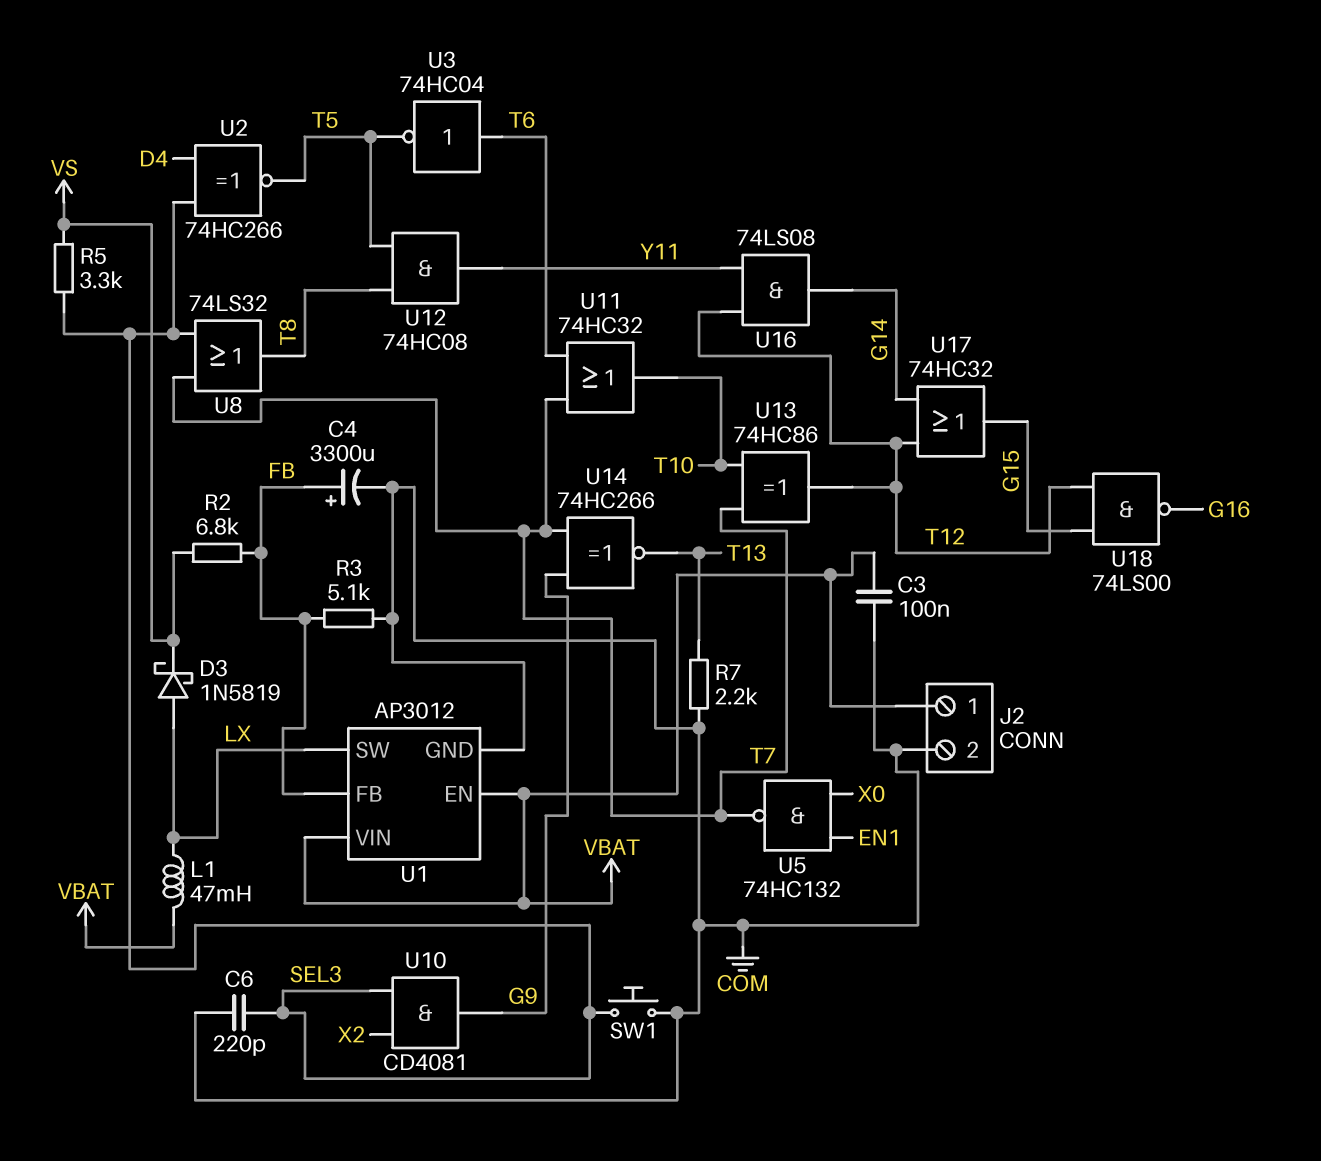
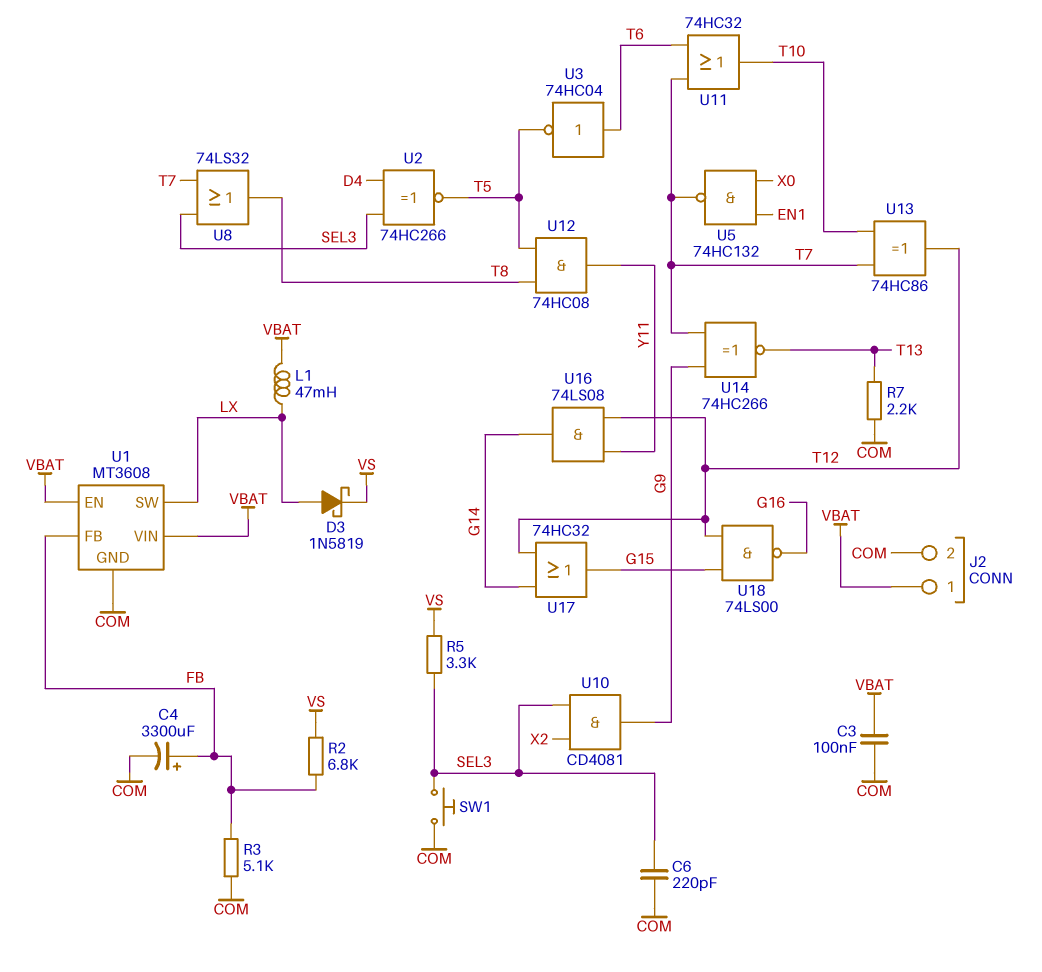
U1: AP3012 -> MT3608

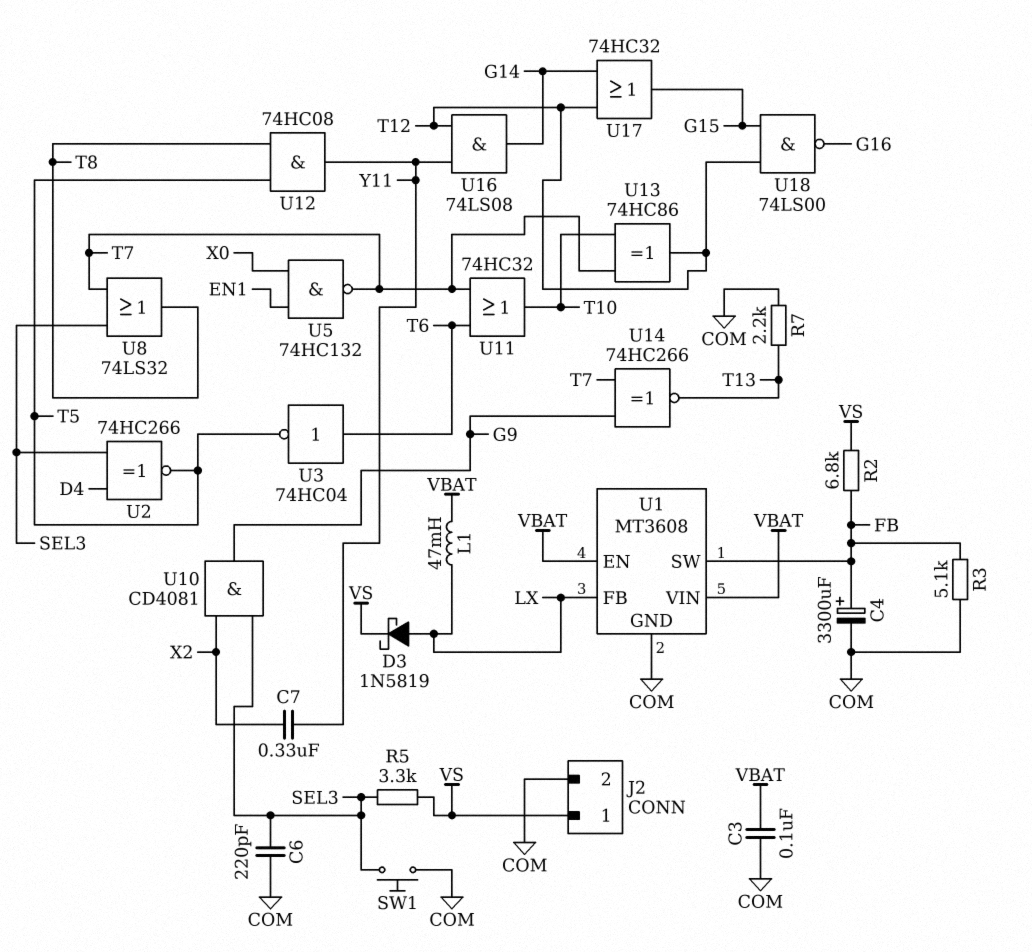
C7: none -> 330nF (X2, Y11)
J2 pin 1: VBAT -> VS
U1 pin FB: FB -> LX
U1 pin SW: LX -> FB

